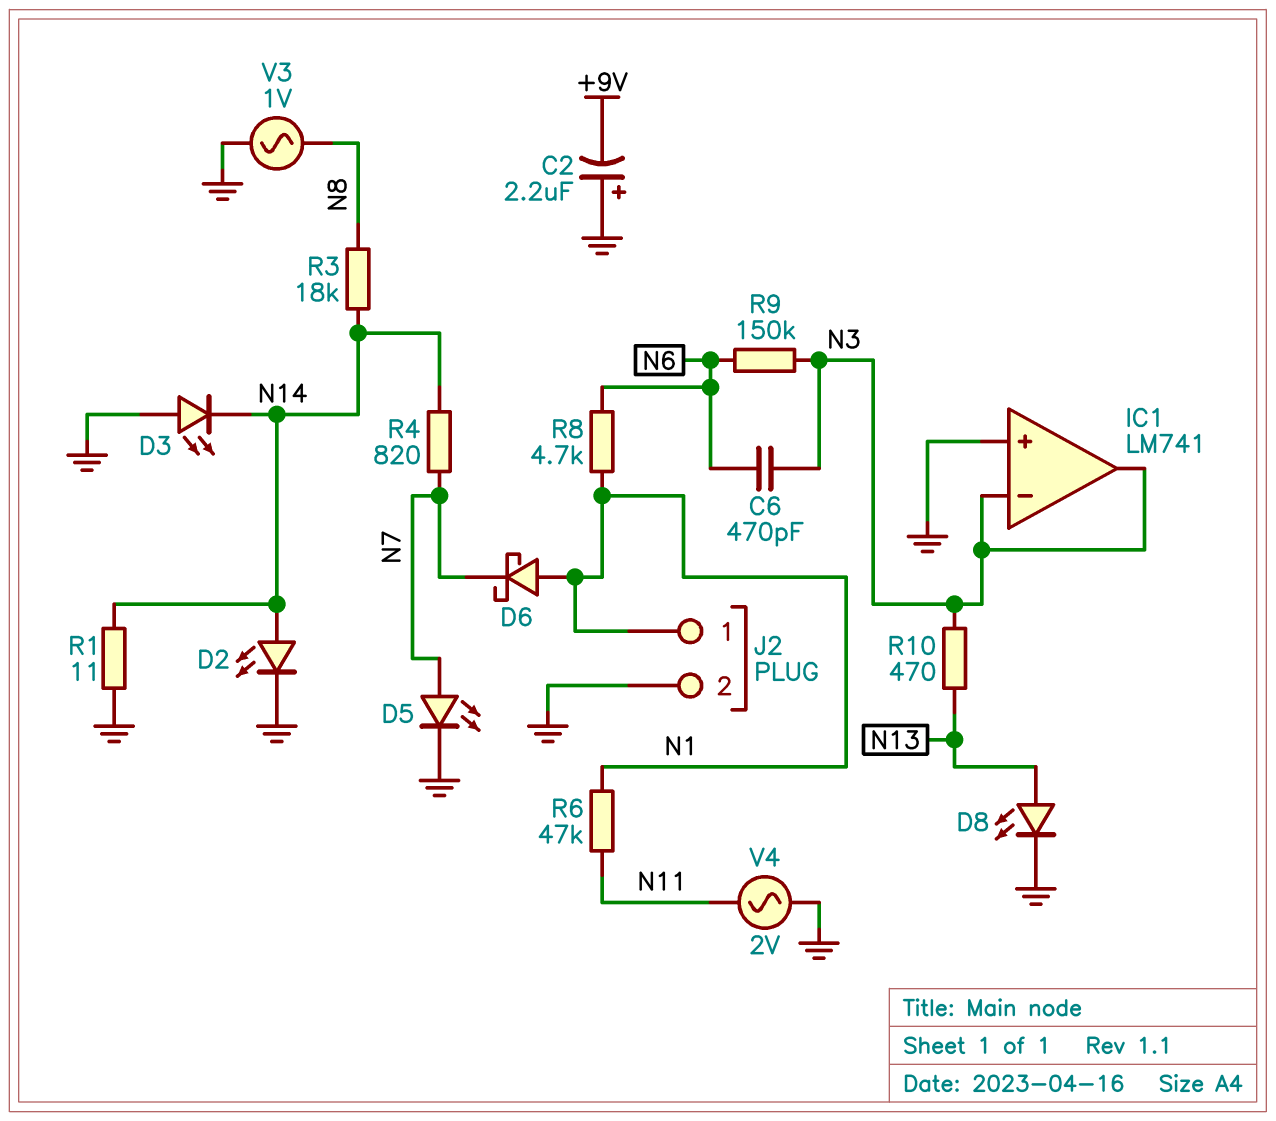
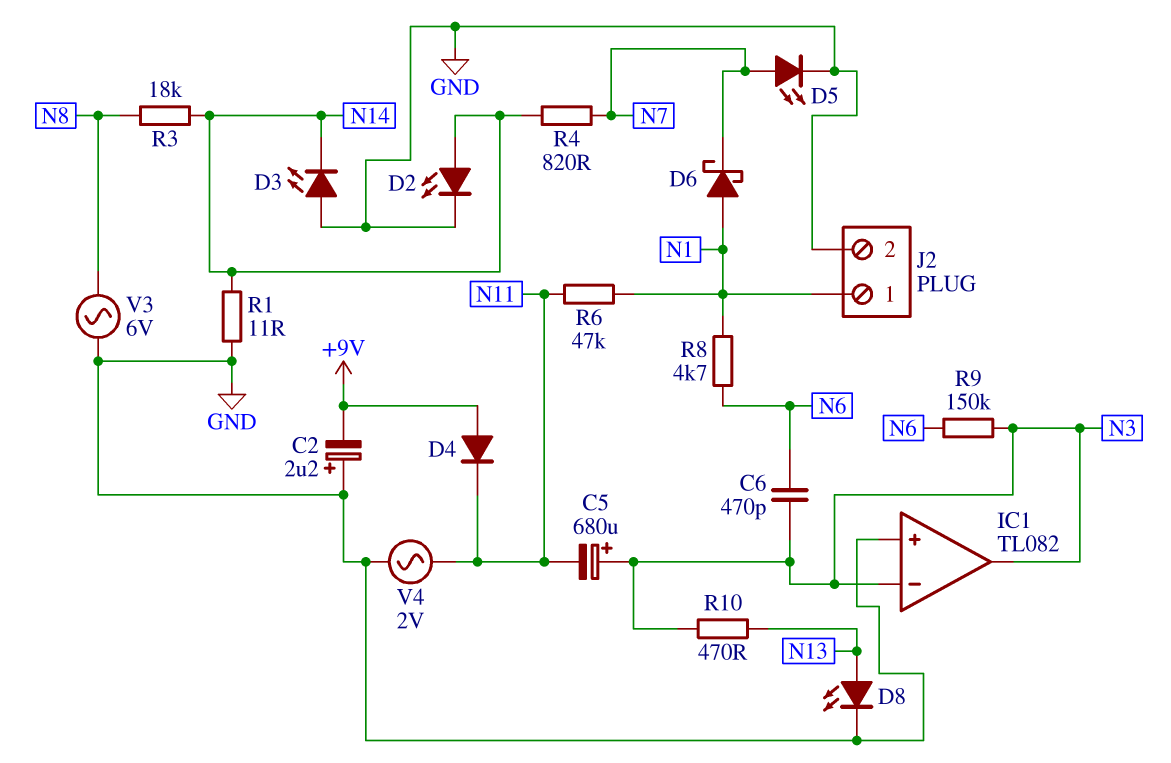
C5: none -> 680uF (plus N3, minus N11)
D4: none -> diode (A +9V, K N11)
IC1: LM741 -> TL082
V3: AC 1V (GND, N8) -> AC 6V (GND, N8)

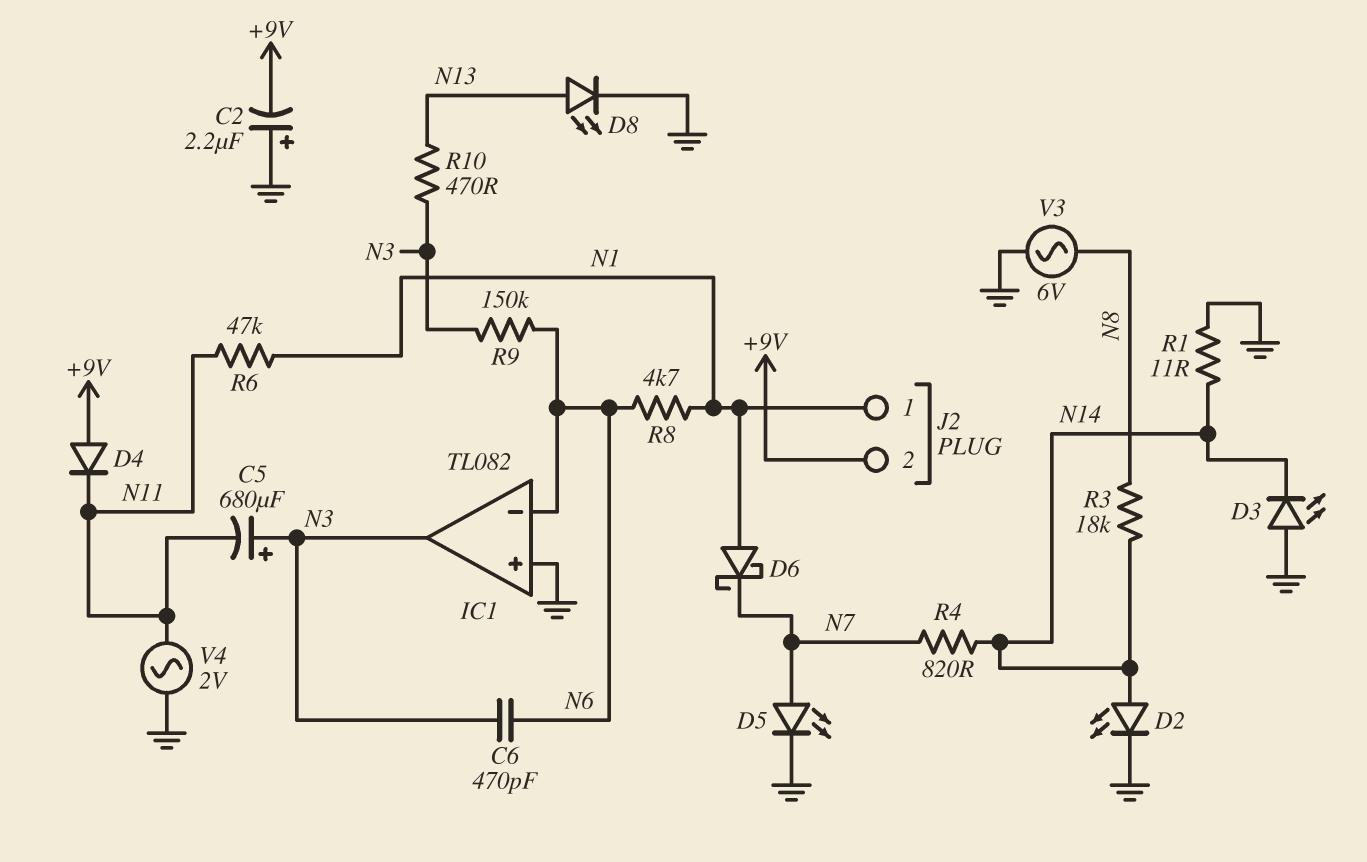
IC1 pin in-: N3 -> N6
J2 pin 2: GND -> +9V

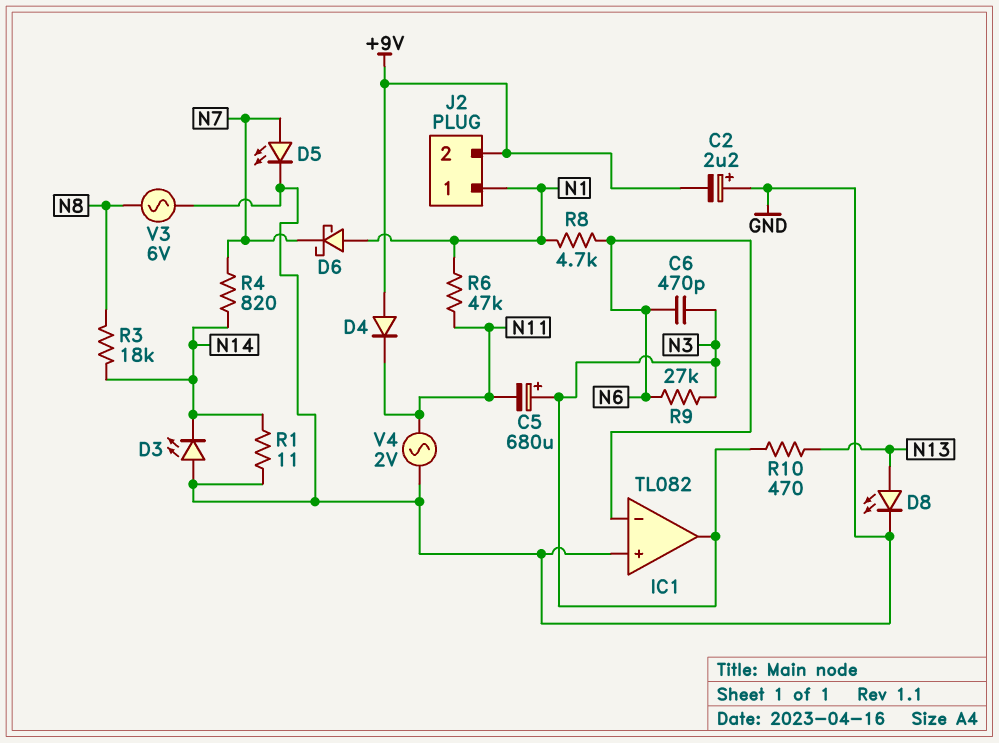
D2: LED (A N14, K GND) -> none
R9: 150k (N3, N6) -> 27k (N3, N6)

